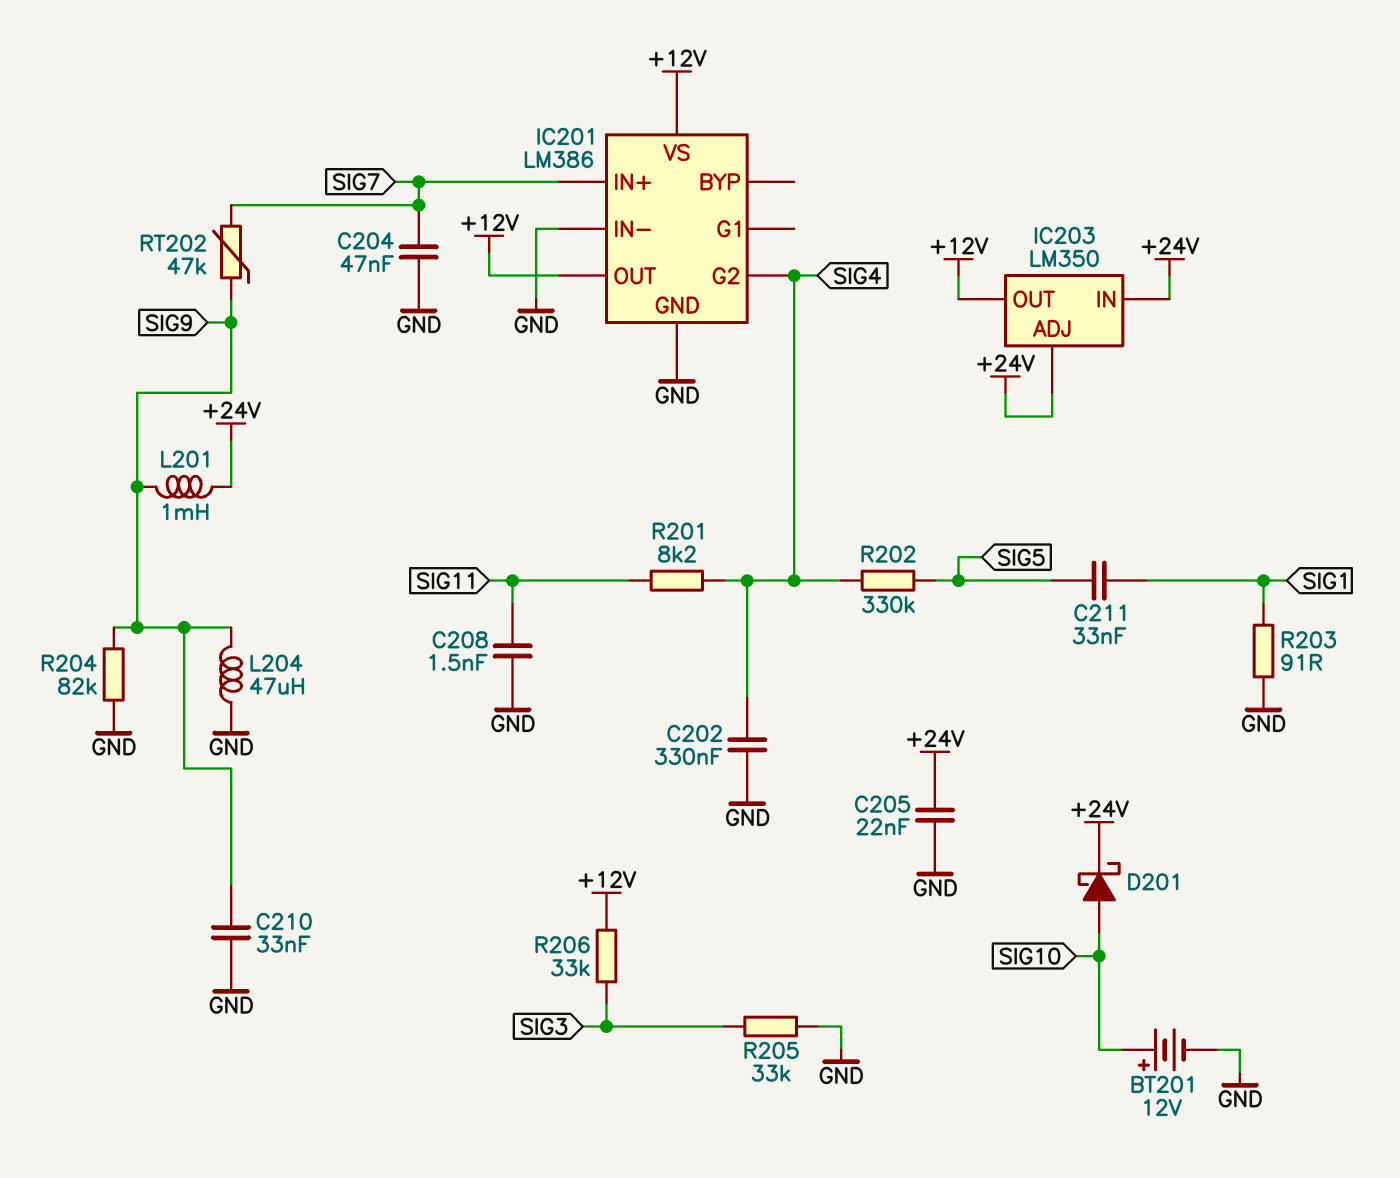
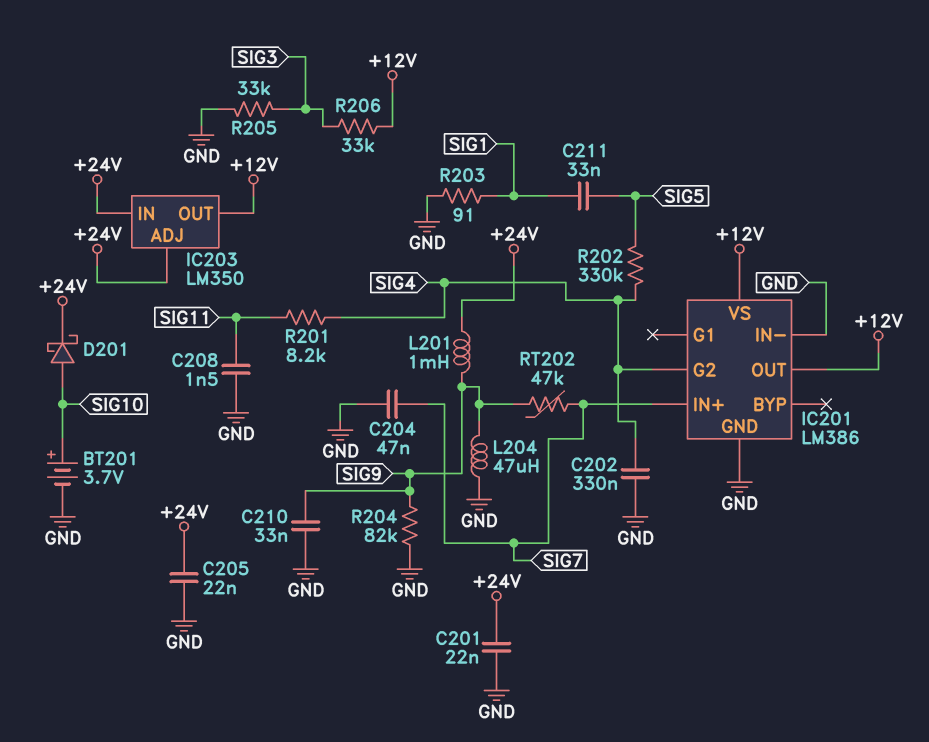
BT201: 12V (plus SIG10, minus GND) -> 3.7V (plus SIG10, minus GND)
C201: none -> 22nF (+24V, GND)

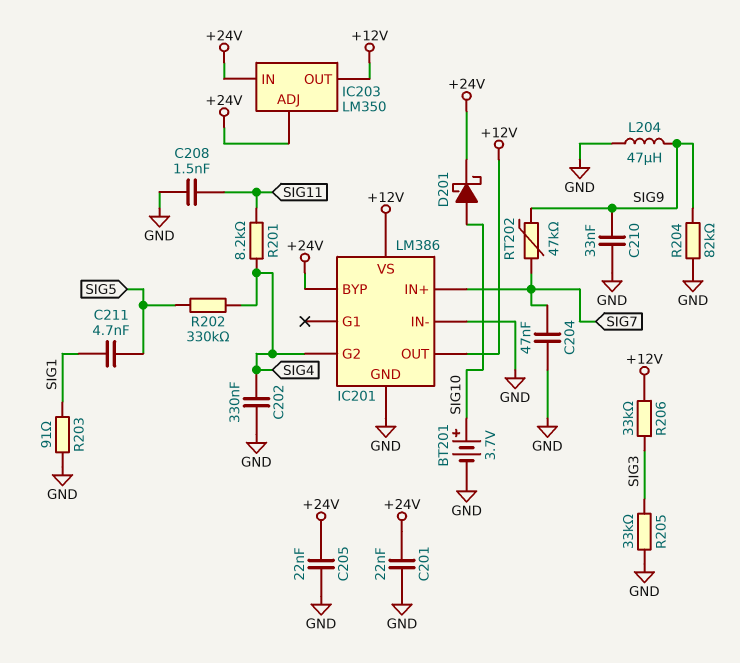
C211: 33nF (SIG1, SIG5) -> 4.7nF (SIG1, SIG5)
IC201 pin BYP: none -> +24V
L201: 1mH (+24V, SIG9) -> none

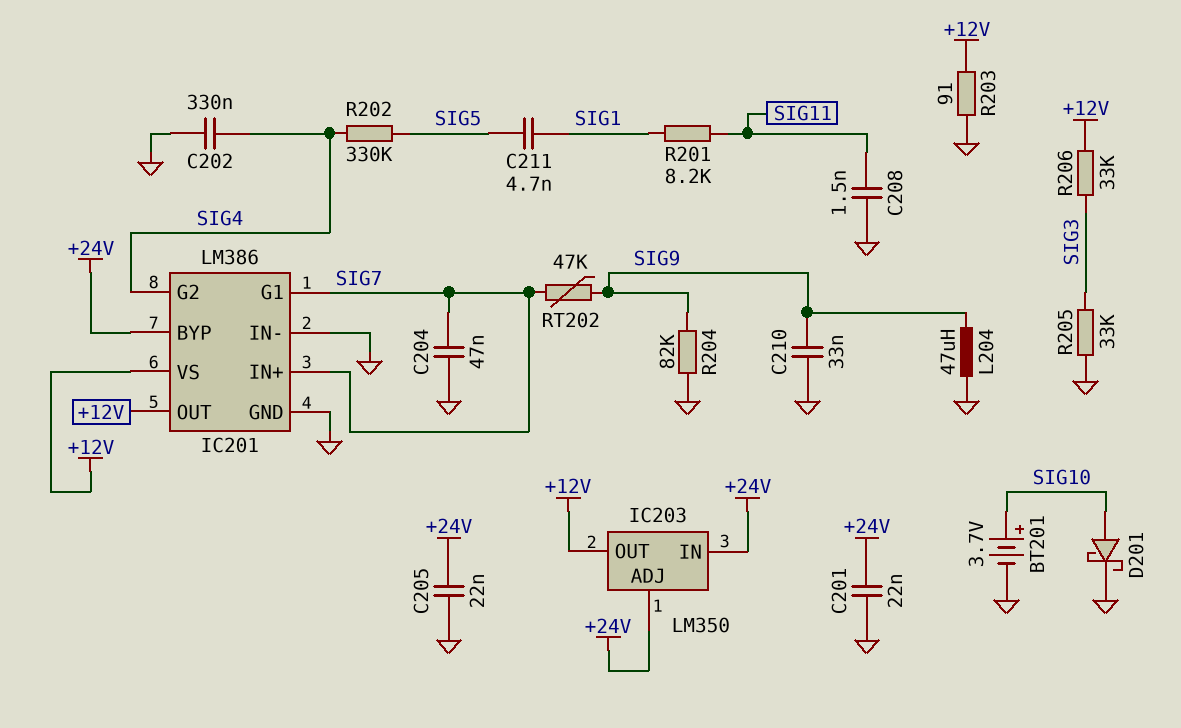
D201: schottky (A SIG10, K +24V) -> schottky (A SIG10, K GND)
IC201 pin G1: none -> SIG7
R201: 8.2k (SIG4, SIG11) -> 8.2k (SIG1, SIG11)
R203: 91 (GND, SIG1) -> 91 (+12V, GND)

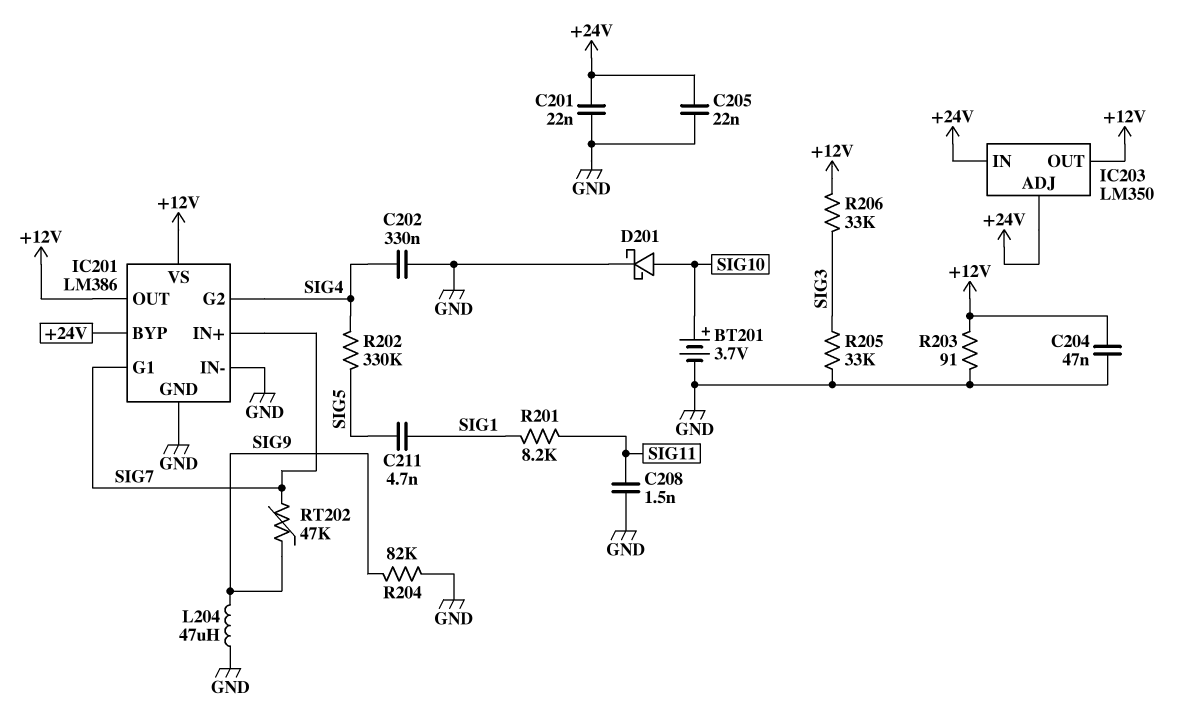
C204: 47nF (GND, SIG7) -> 47nF (+12V, GND)
C210: 33nF (GND, SIG9) -> none

